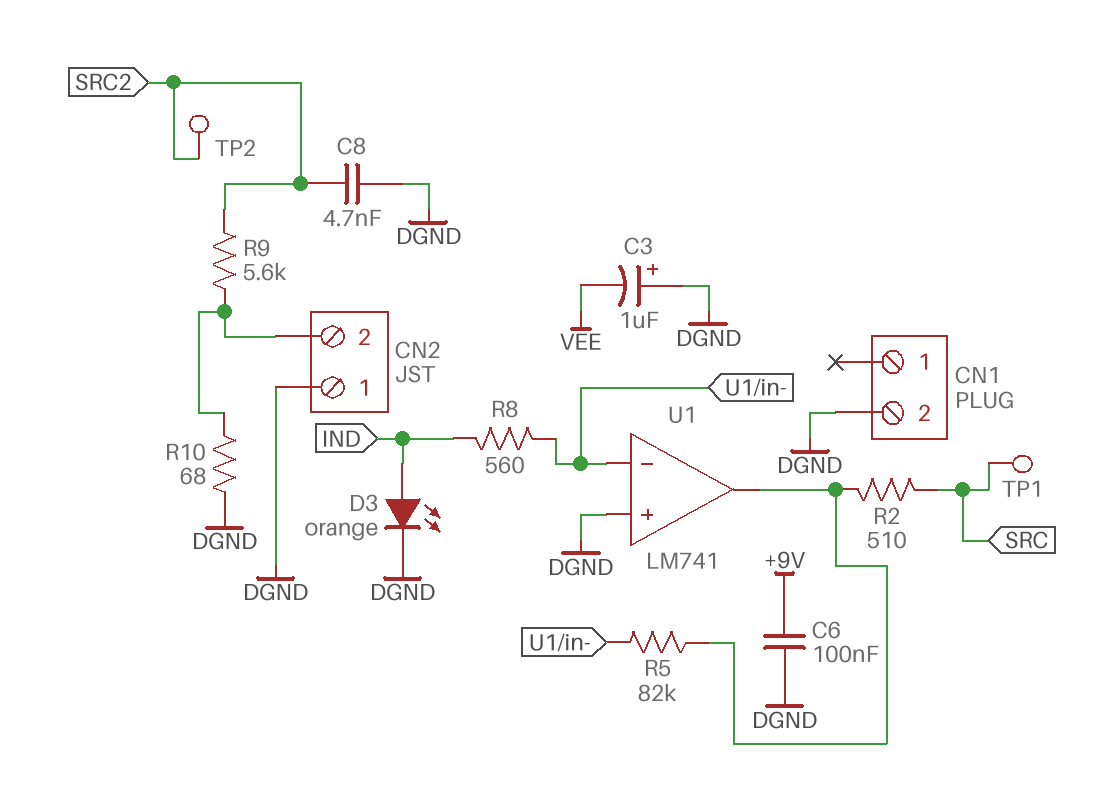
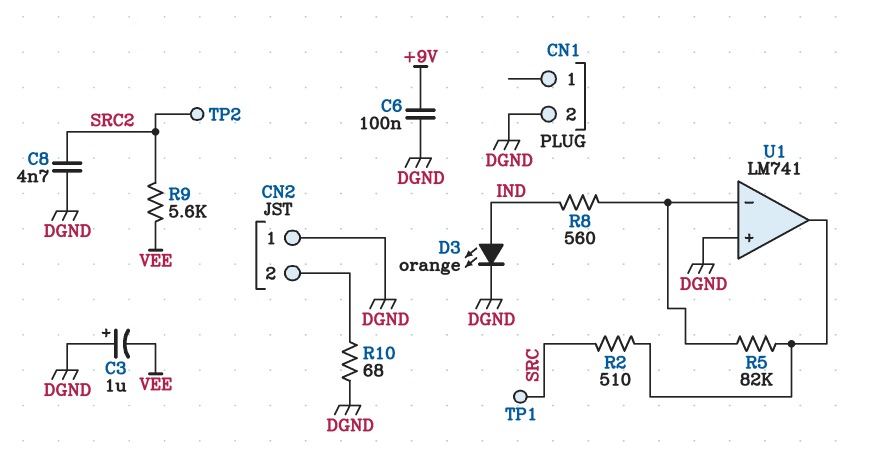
R9: 5.6k (CN2/2, SRC2) -> 5.6k (SRC2, VEE)

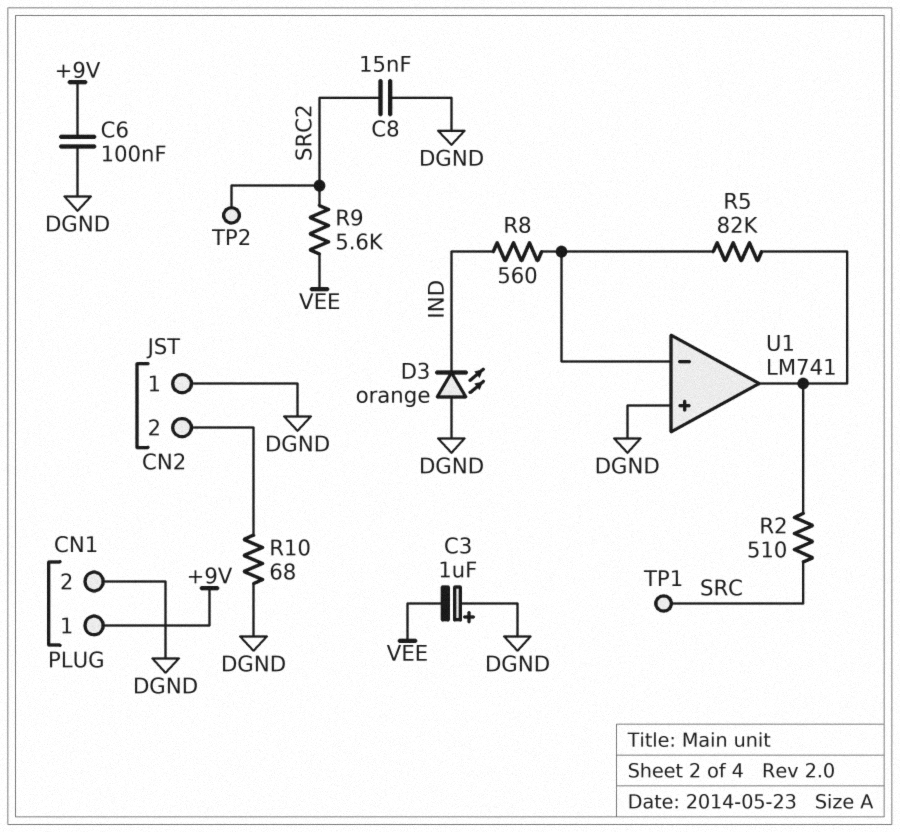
C8: 4.7nF (DGND, SRC2) -> 15nF (DGND, SRC2)
CN1 pin 1: none -> +9V
D3: LED orange (A IND, K DGND) -> LED orange (A DGND, K IND)

